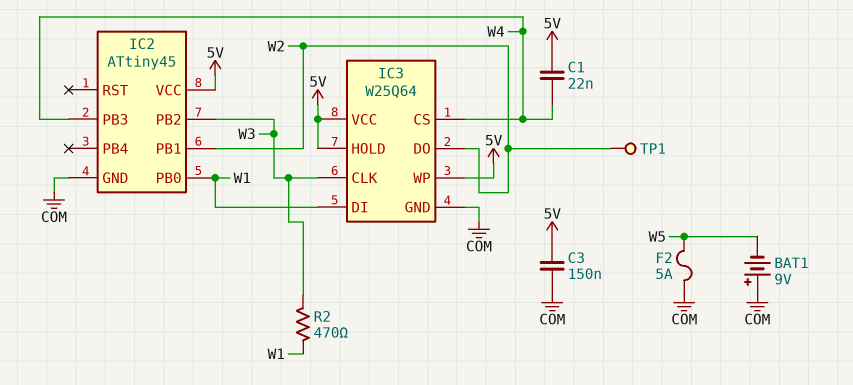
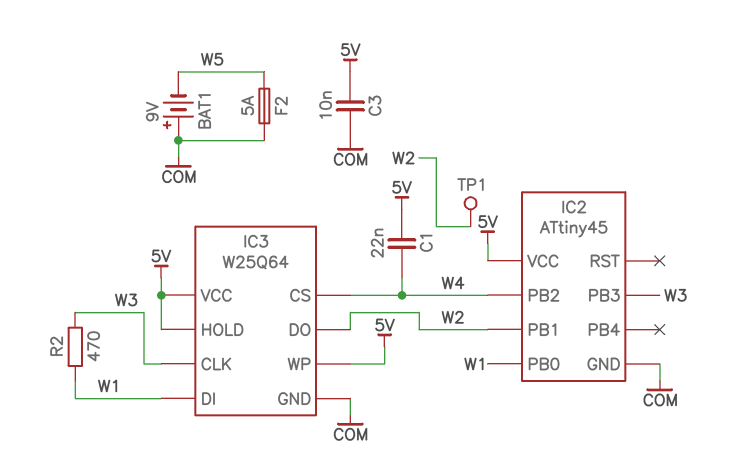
C3: 150nF (5V, COM) -> 10nF (5V, COM)
IC2 pin PB2: W3 -> W4
IC2 pin PB3: W4 -> W3

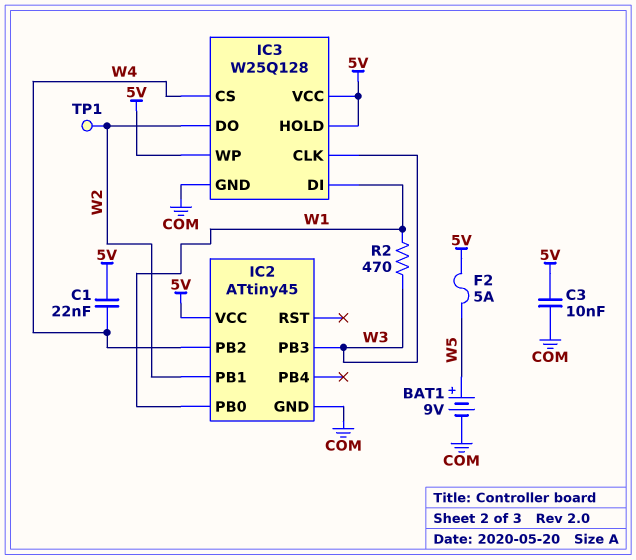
BAT1: 9V (plus COM, minus W5) -> 9V (plus W5, minus COM)
F2: 5A (COM, W5) -> 5A (5V, W5)
IC3: W25Q64 -> W25Q128

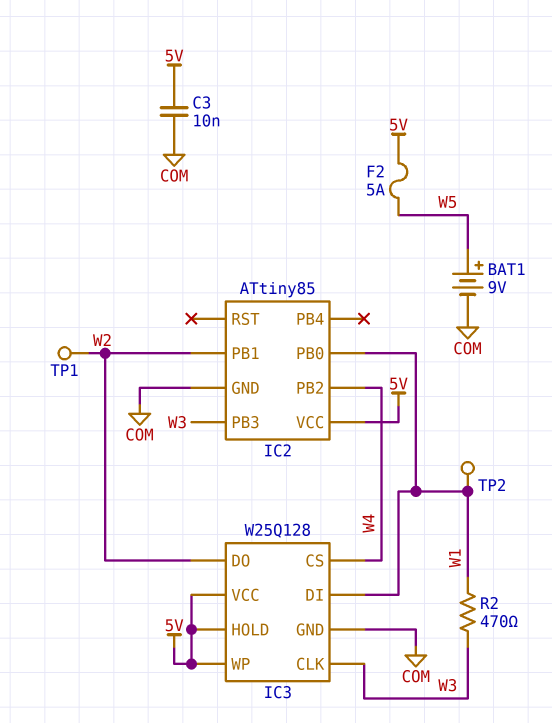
C1: 22nF (5V, W4) -> none
IC2: ATtiny45 -> ATtiny85
TP2: none -> test point (W1)

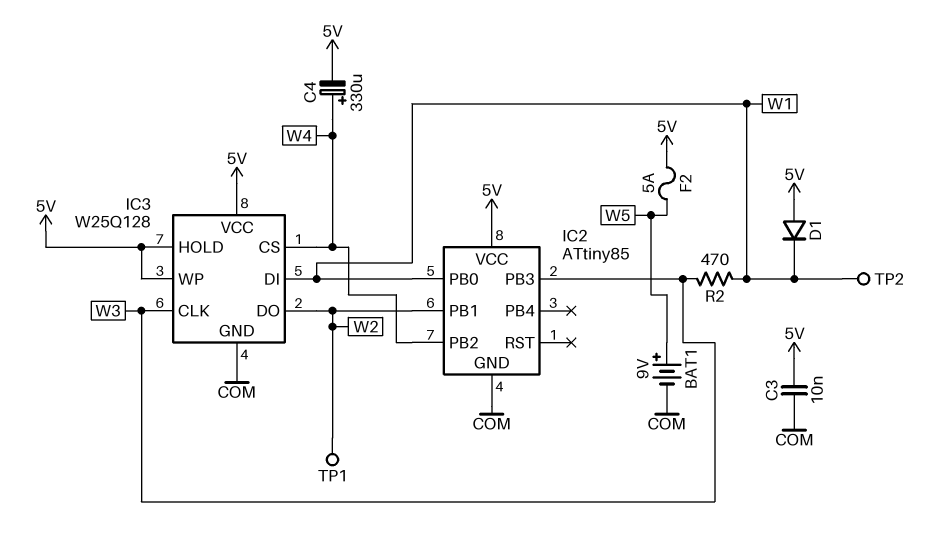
C4: none -> 330uF (plus W4, minus 5V)
D1: none -> diode (A 5V, K W1)

